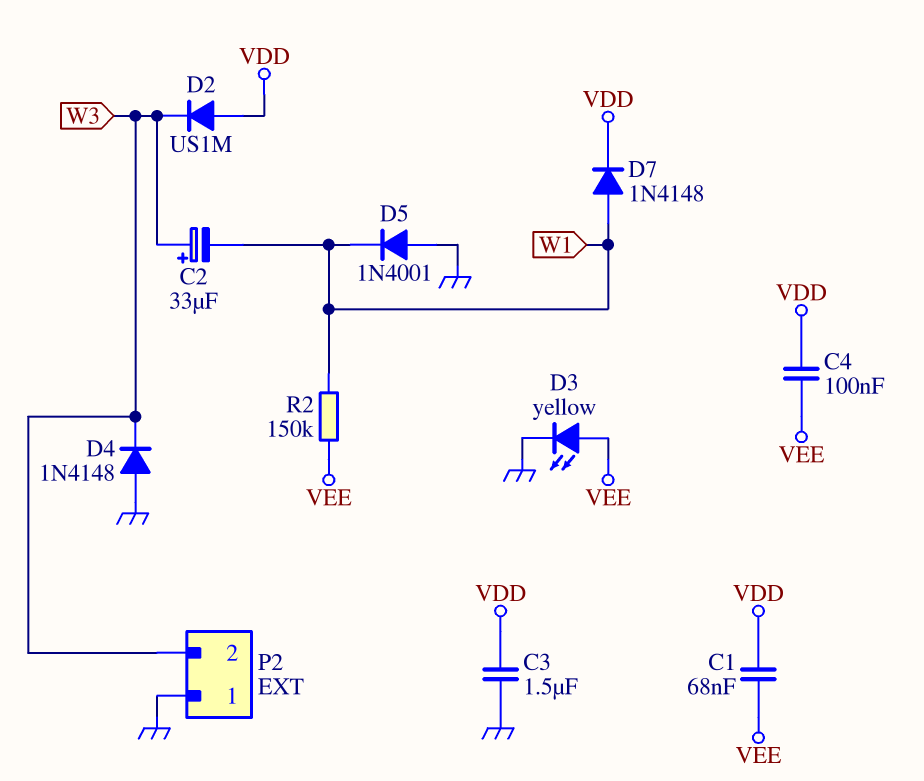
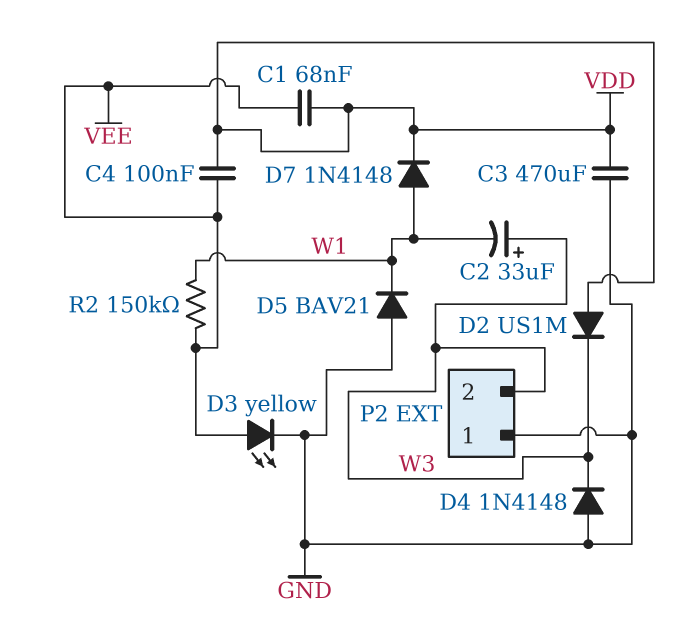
C3: 1.5uF (GND, VDD) -> 470uF (GND, VDD)
D5: diode 1N4001 (A GND, K W1) -> diode BAV21 (A GND, K W1)

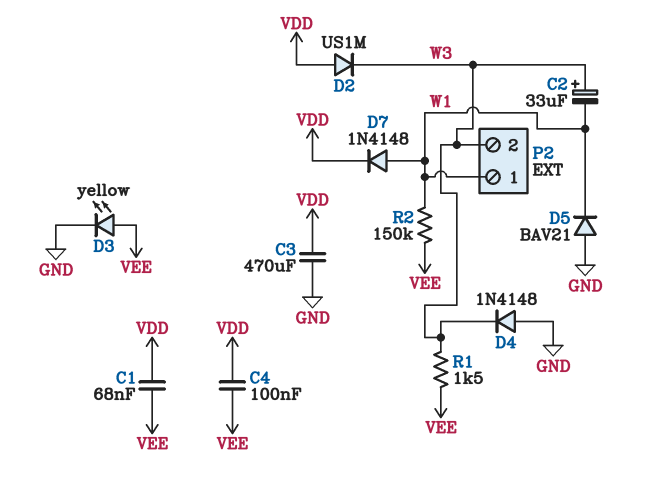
P2 pin 1: GND -> W1
R1: none -> 1.5k (VEE, W3)

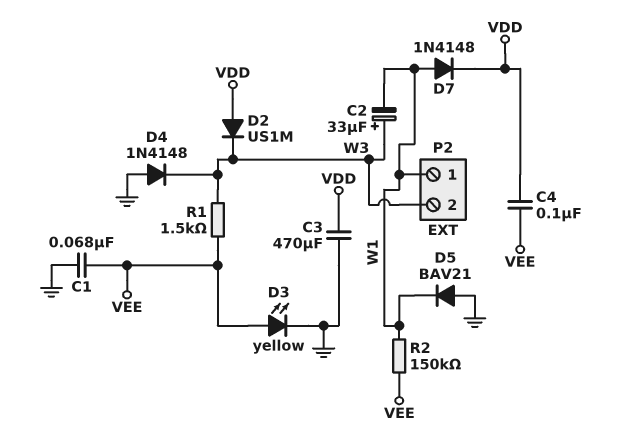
C1: 68nF (VDD, VEE) -> 68nF (GND, VEE)

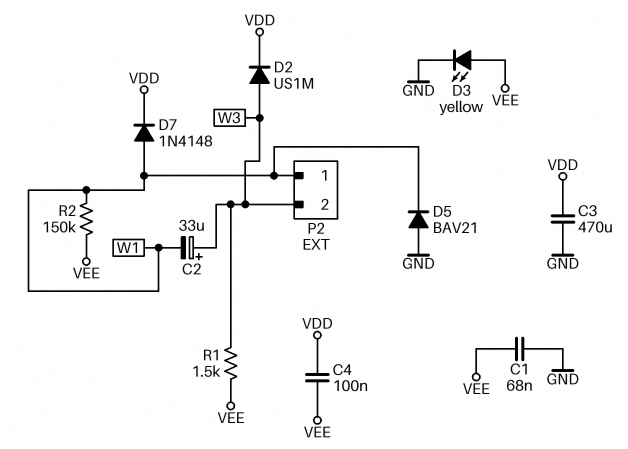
D2: diode US1M (A VDD, K W3) -> diode US1M (A W3, K VDD)
D4: diode 1N4148 (A GND, K W3) -> none

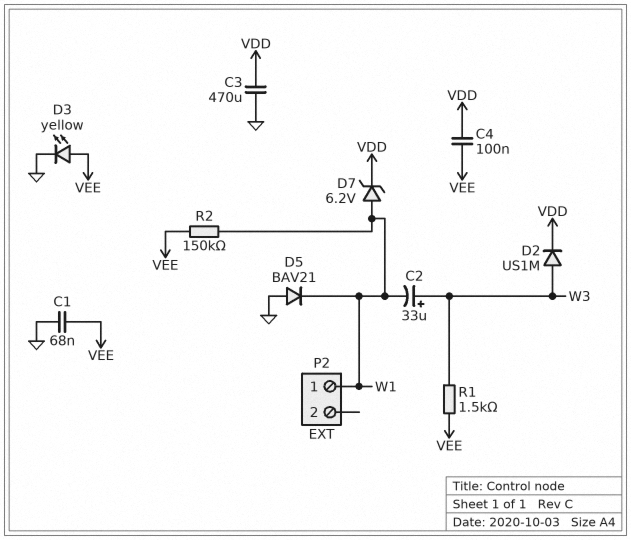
D7: diode 1N4148 (A W1, K VDD) -> zener 6.2V (A W1, K VDD)
P2 pin 2: W3 -> none

